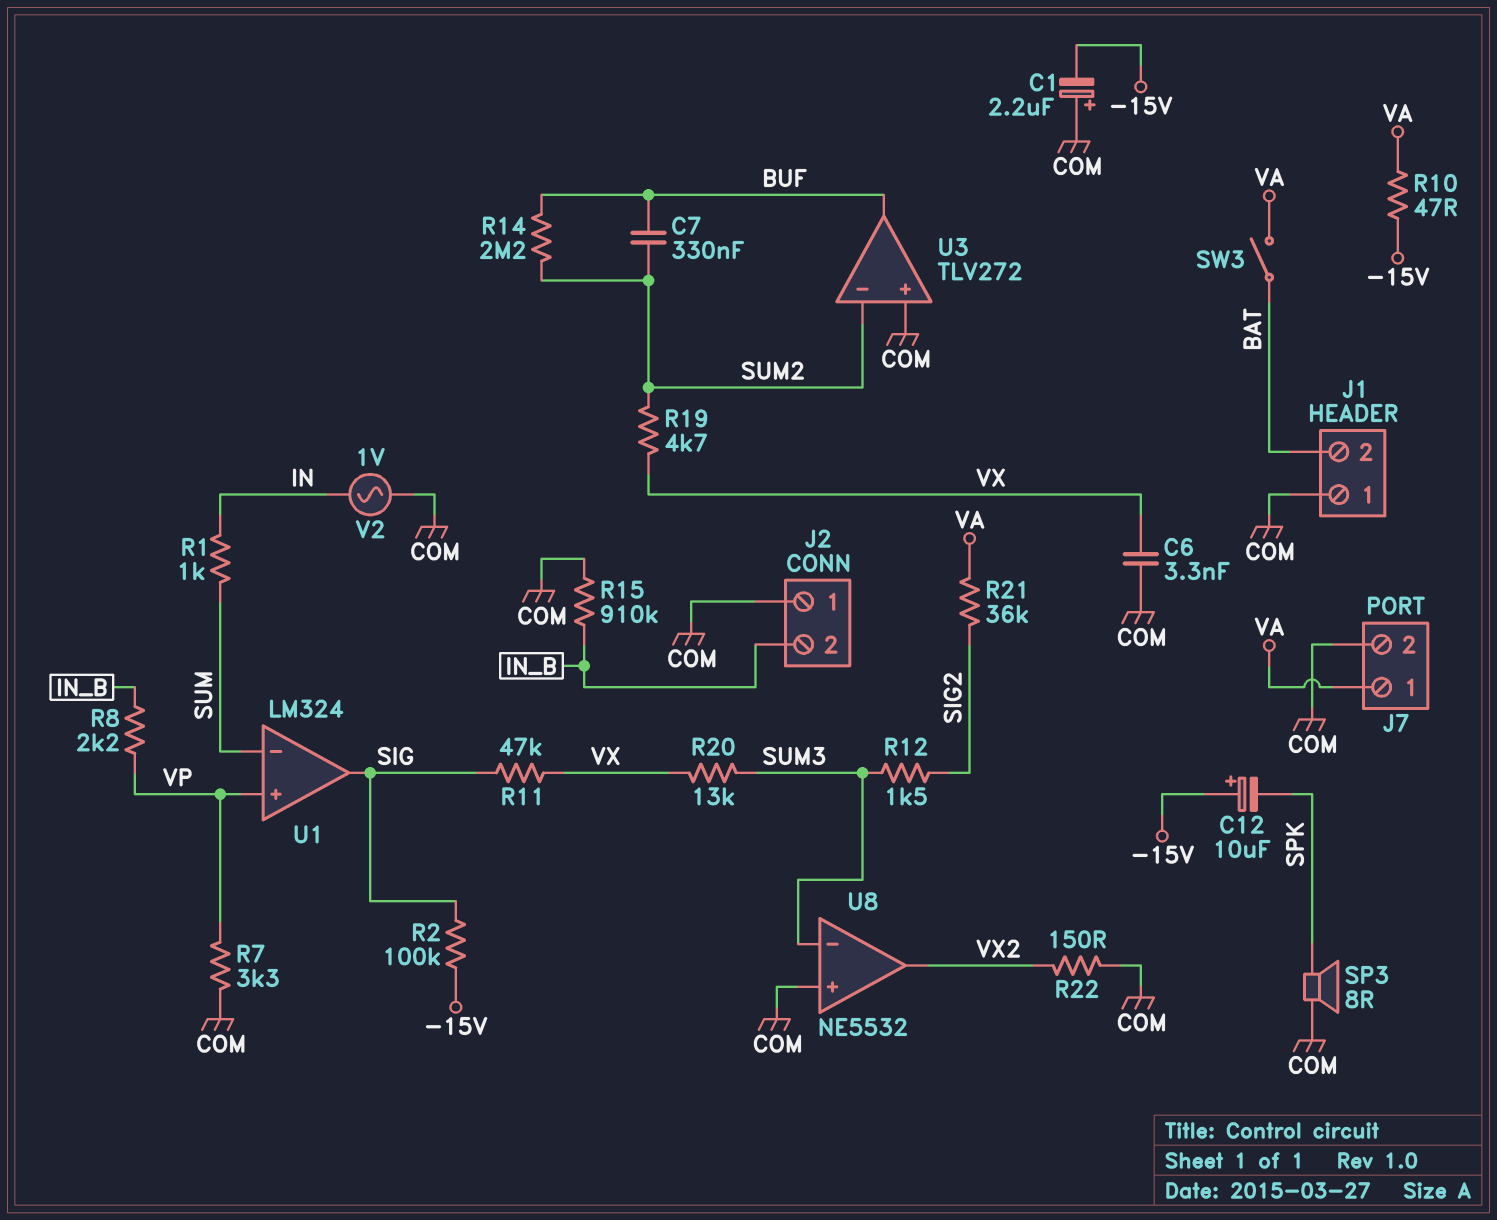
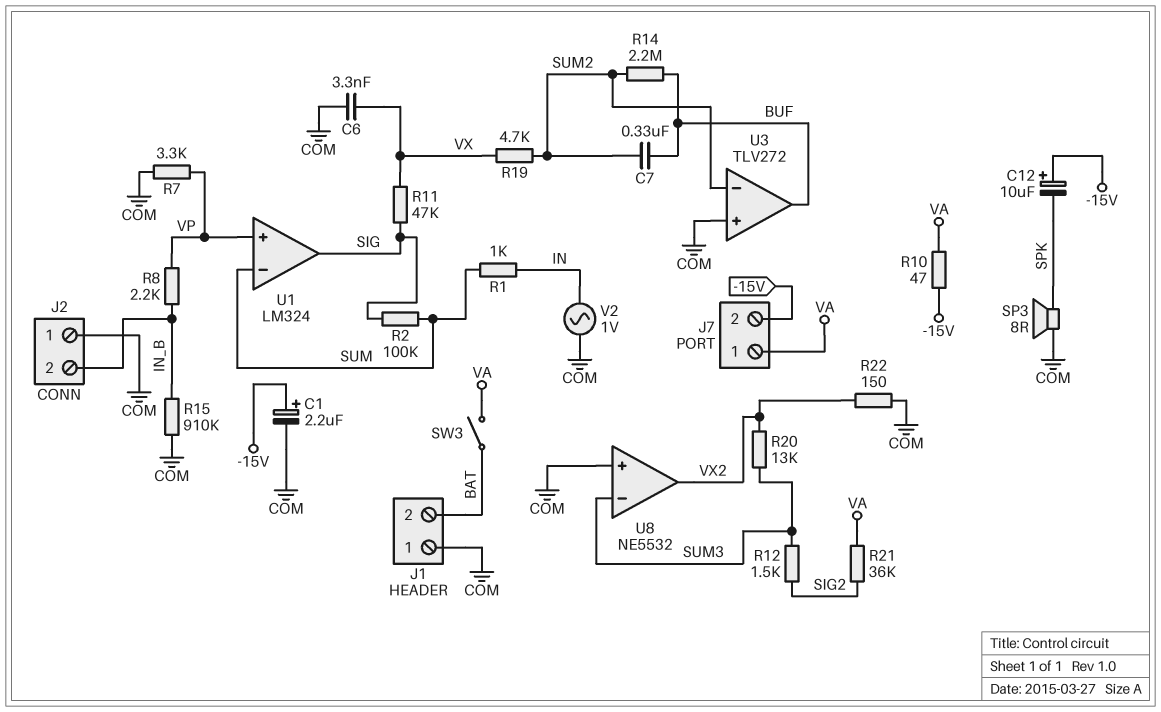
C1: 2.2uF (plus COM, minus -15V) -> 2.2uF (plus -15V, minus COM)
J7 pin 2: COM -> -15V
R2: 100k (-15V, SIG) -> 100k (SIG, SUM)
R20: 13k (SUM3, VX) -> 13k (SUM3, VX2)

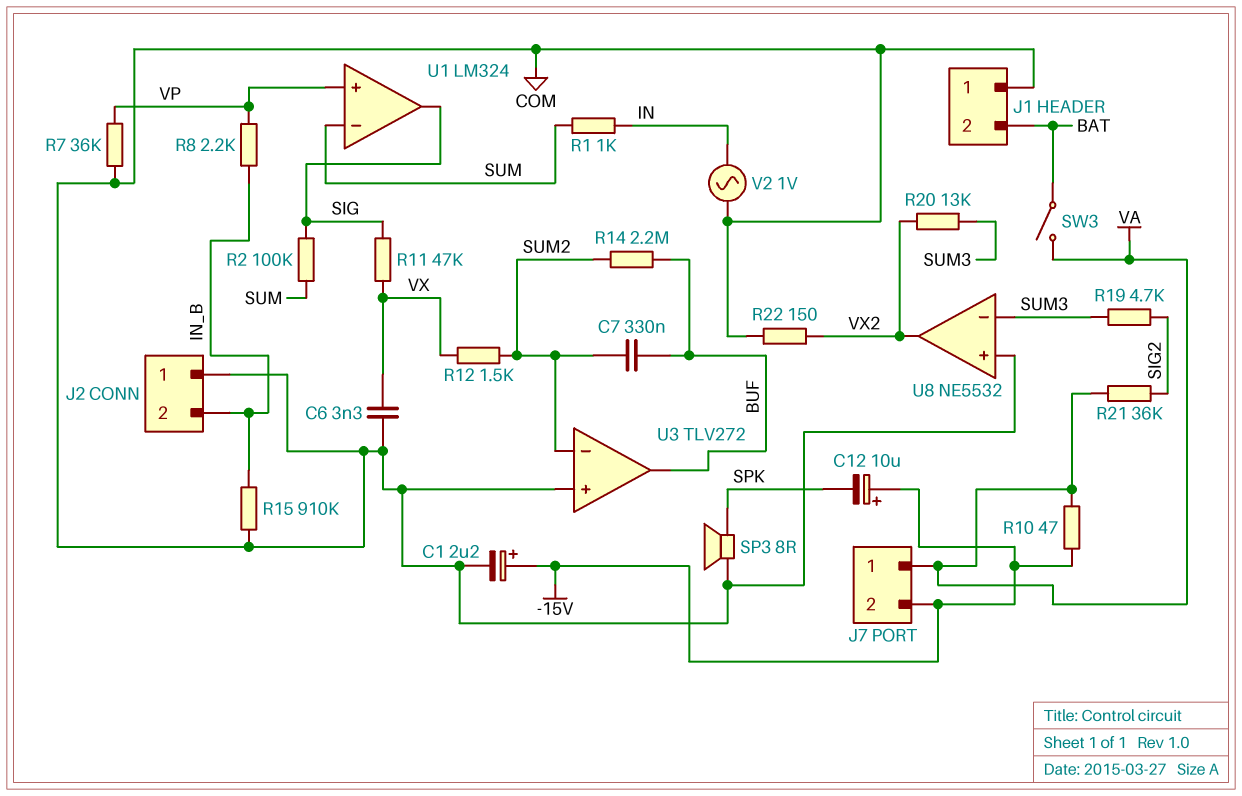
R7: 3.3k (COM, VP) -> 36k (COM, VP)
R12: 1.5k (SIG2, SUM3) -> 1.5k (SUM2, VX)
R19: 4.7k (SUM2, VX) -> 4.7k (SIG2, SUM3)

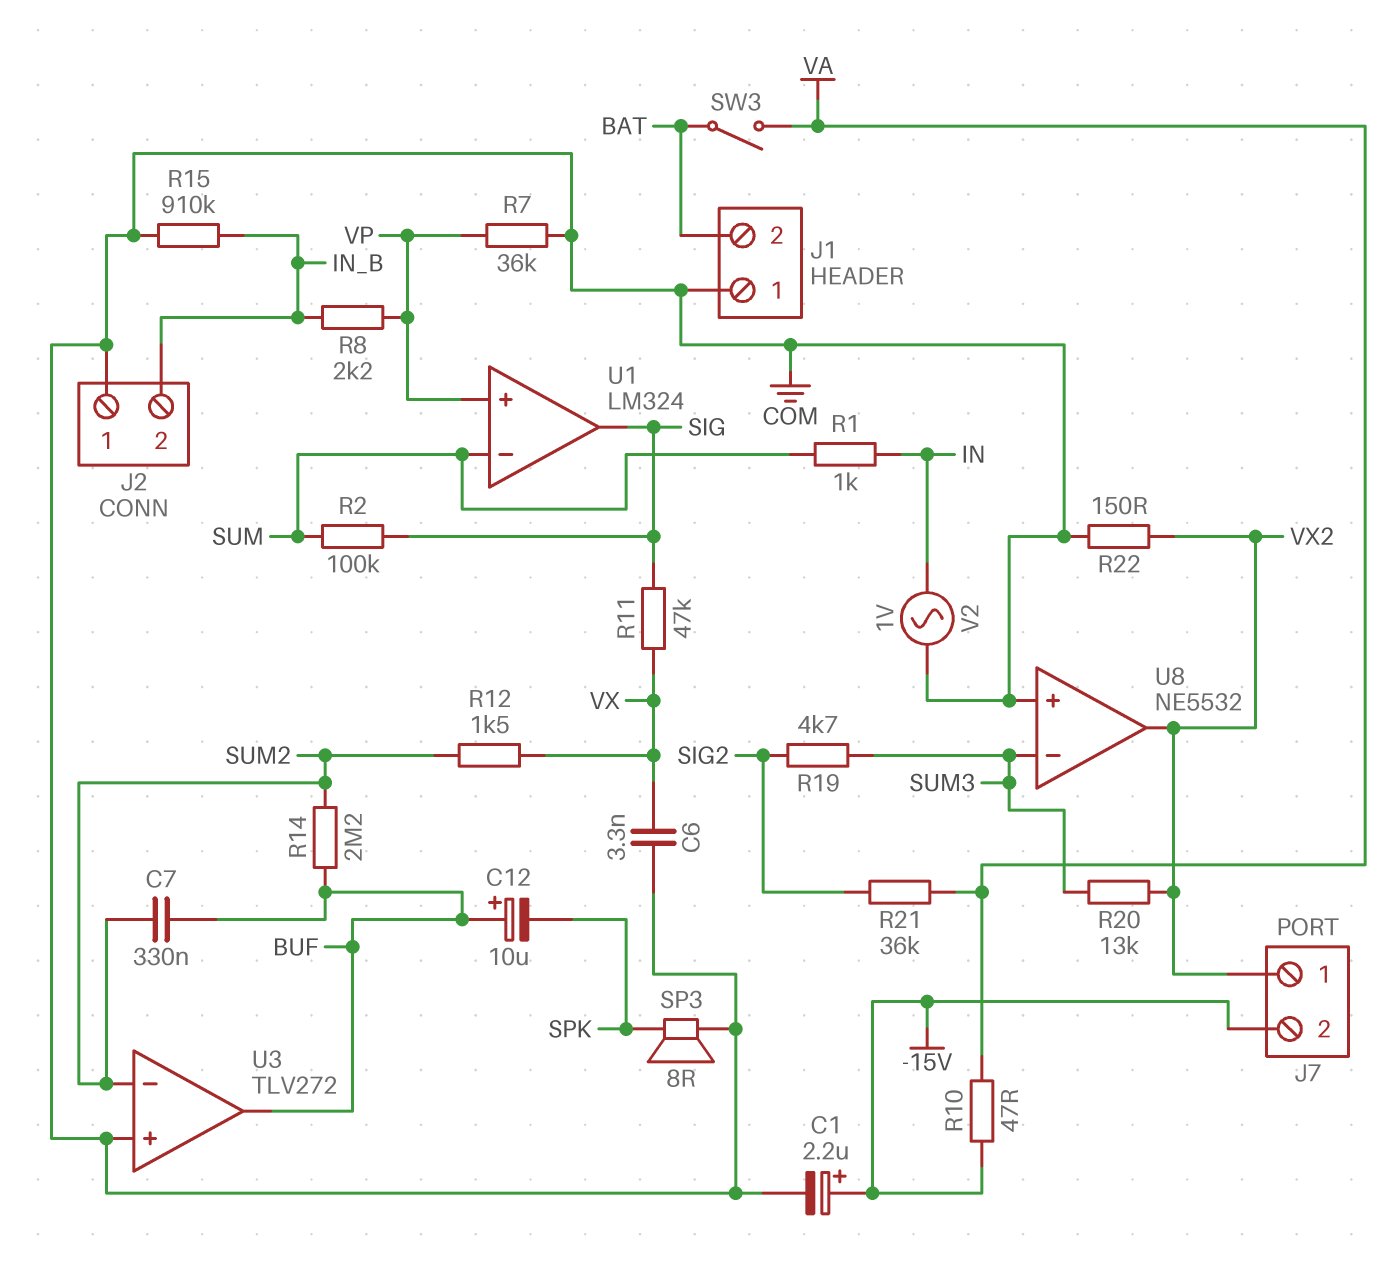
C12: 10uF (plus -15V, minus SPK) -> 10uF (plus BUF, minus SPK)
J7 pin 1: VA -> VX2

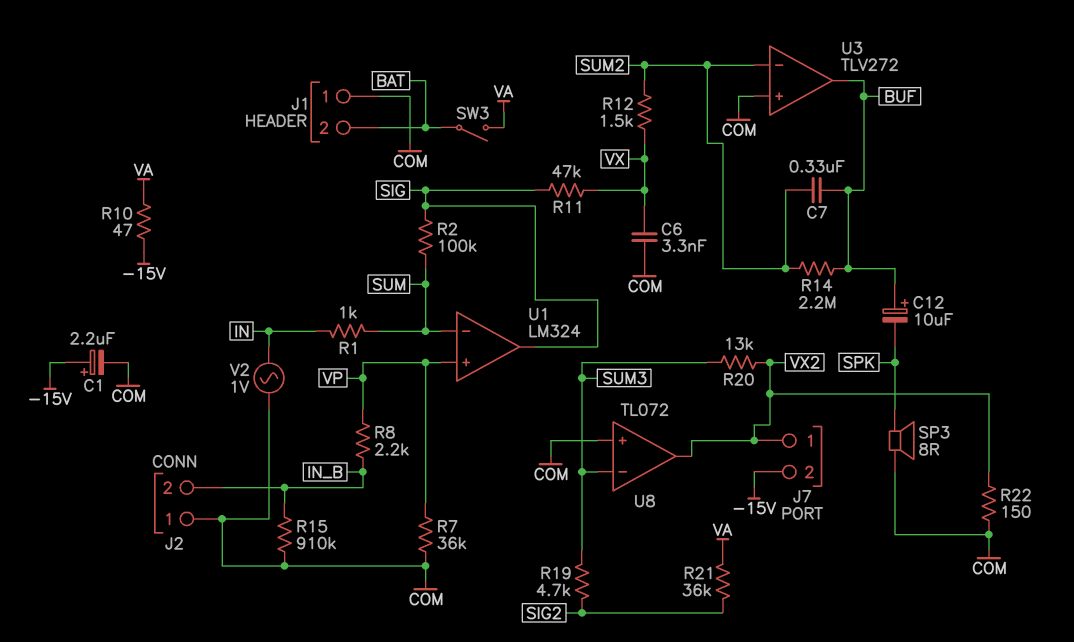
U8: NE5532 -> TL072

